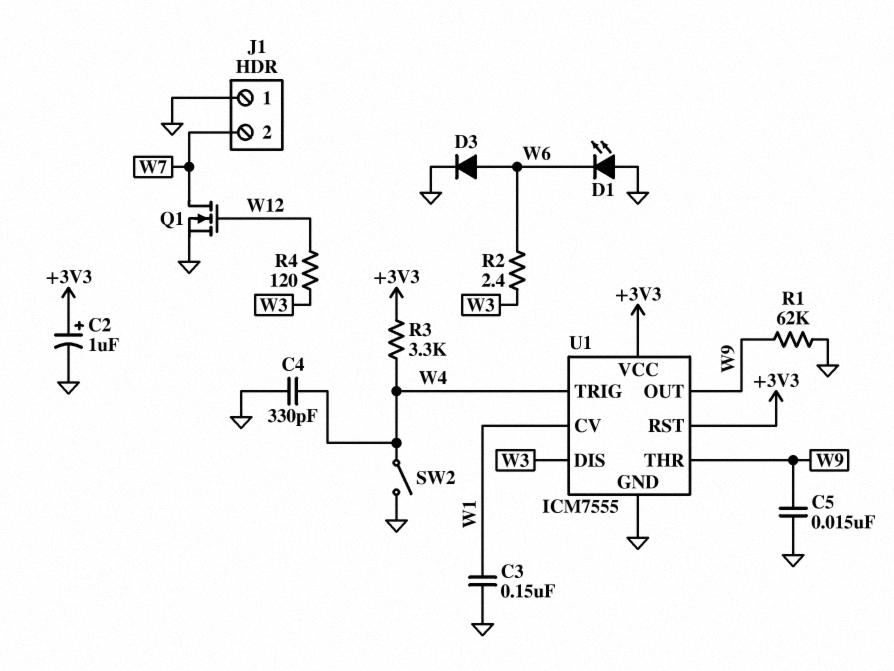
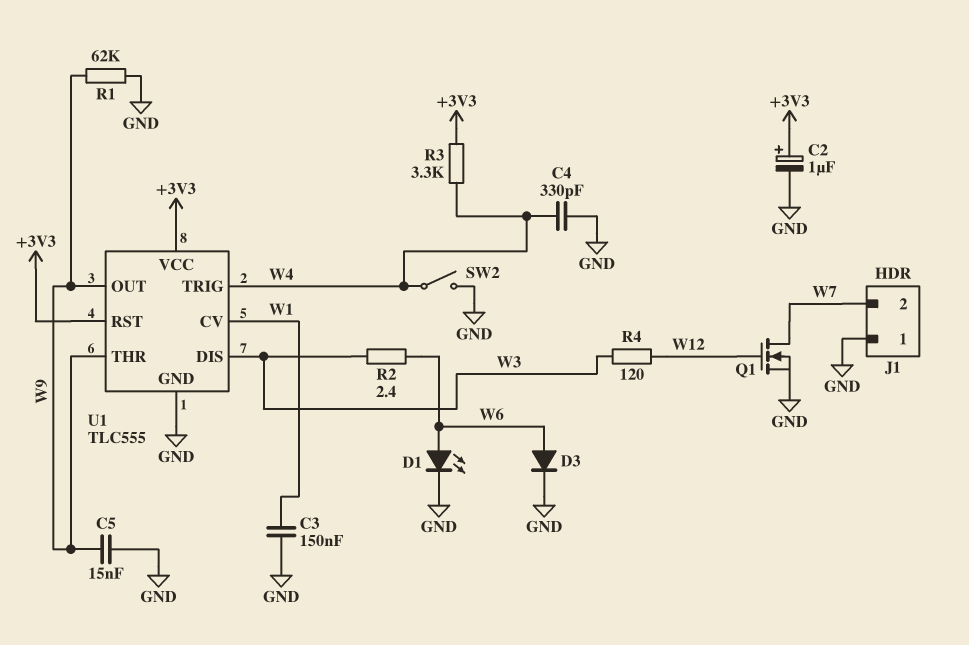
D1: LED (A GND, K W6) -> LED (A W6, K GND)
U1: ICM7555 -> TLC555

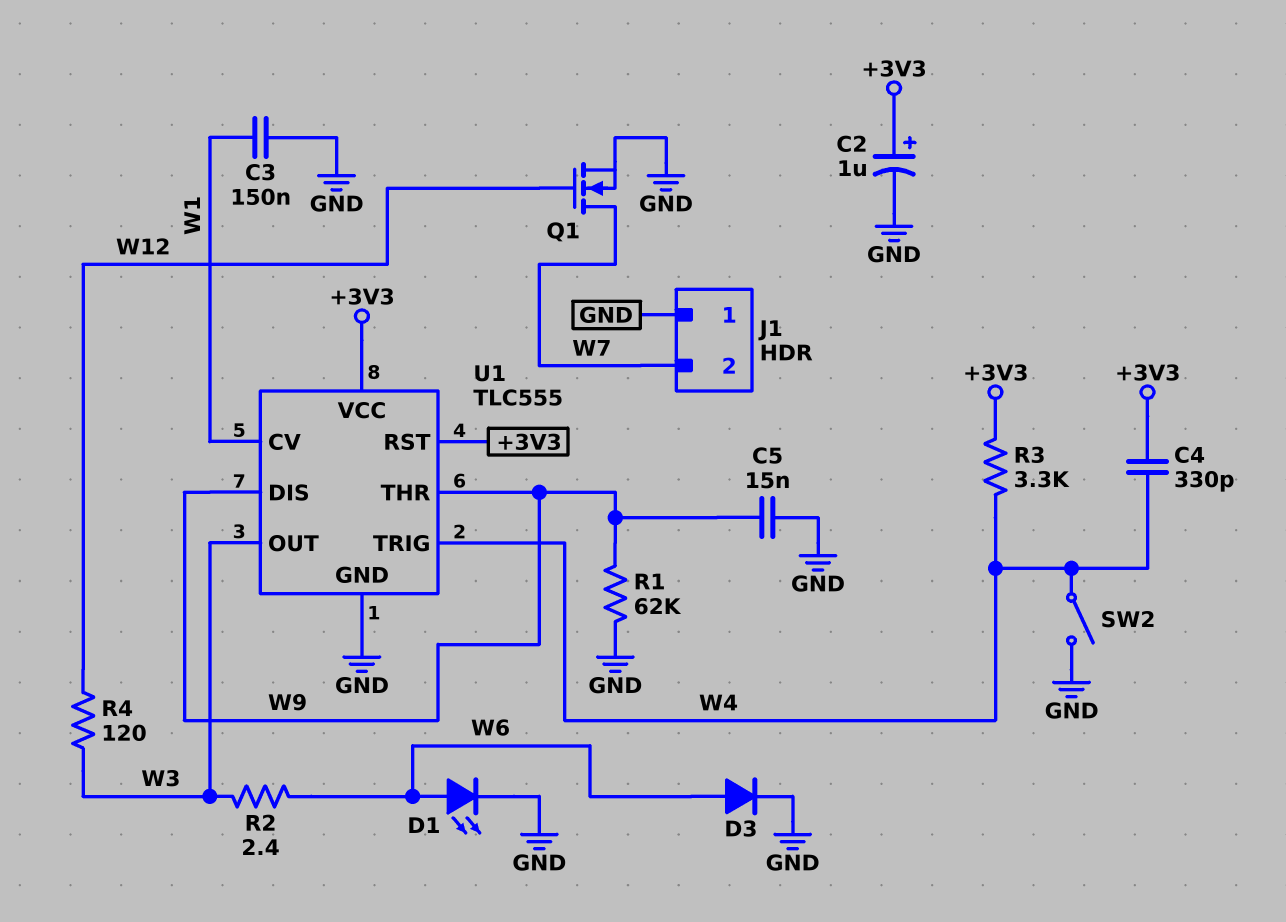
C4: 330pF (GND, W4) -> 330pF (+3V3, W4)
U1 pin DIS: W3 -> W9
U1 pin OUT: W9 -> W3

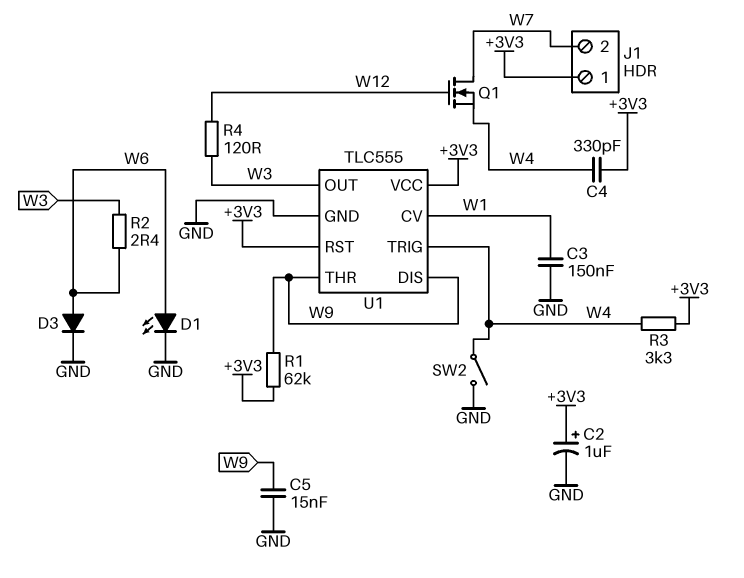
J1 pin 1: GND -> +3V3
Q1: NMOS (G W12, D W7, S GND) -> NMOS (G W12, D W7, S W4)
R1: 62k (GND, W9) -> 62k (+3V3, W9)

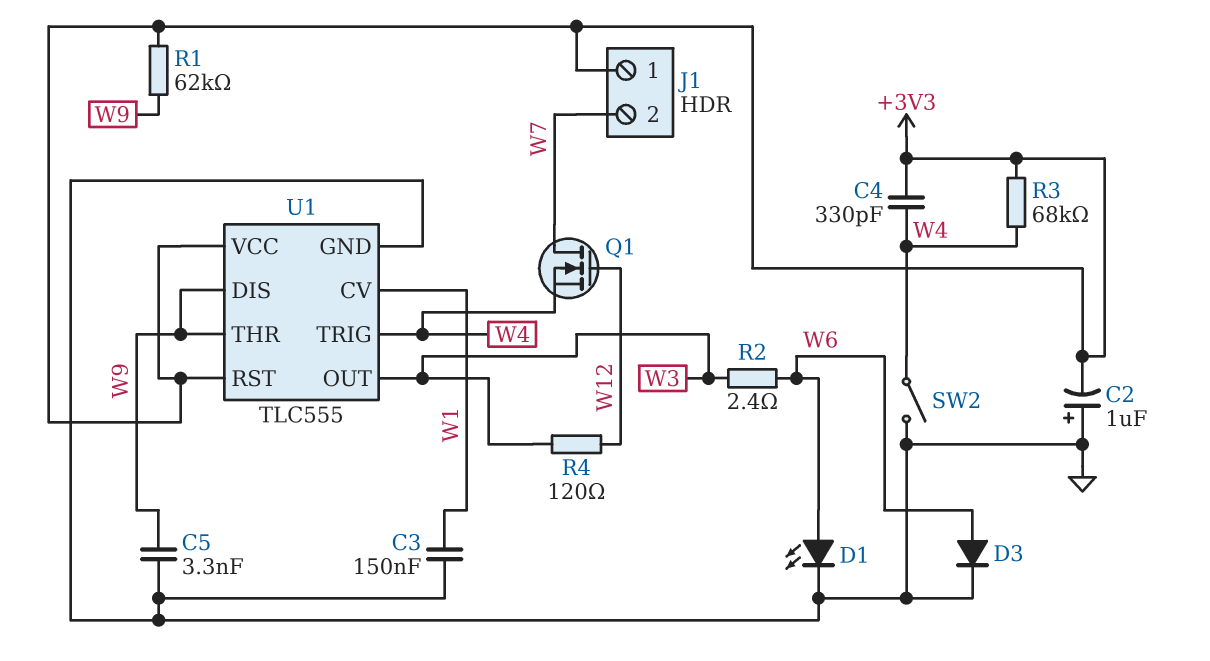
C2: 1uF (plus +3V3, minus GND) -> 1uF (plus GND, minus +3V3)
C5: 15nF (GND, W9) -> 3.3nF (GND, W9)
R3: 3.3k (+3V3, W4) -> 68k (+3V3, W4)

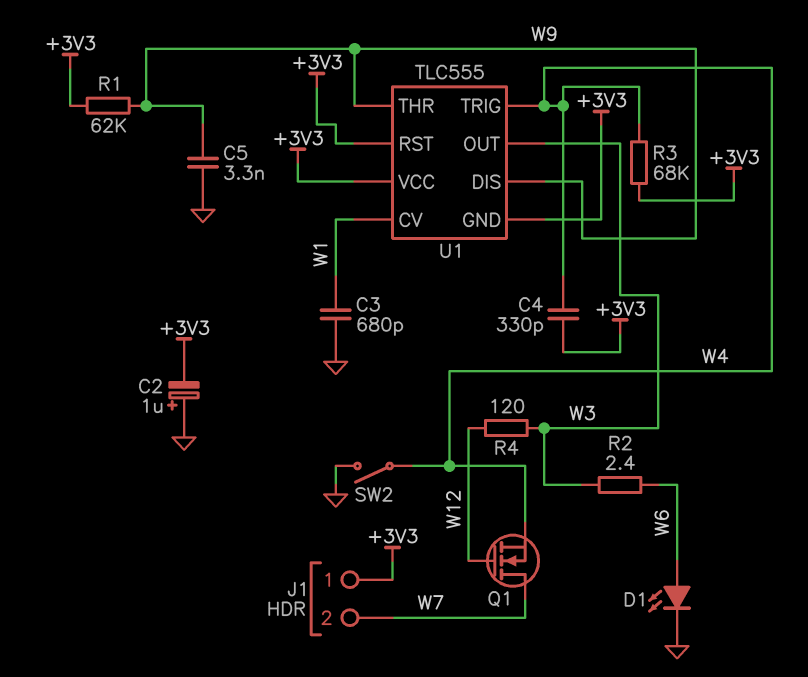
C3: 150nF (GND, W1) -> 680pF (GND, W1)
D3: diode (A W6, K GND) -> none
U1 pin GND: GND -> +3V3

